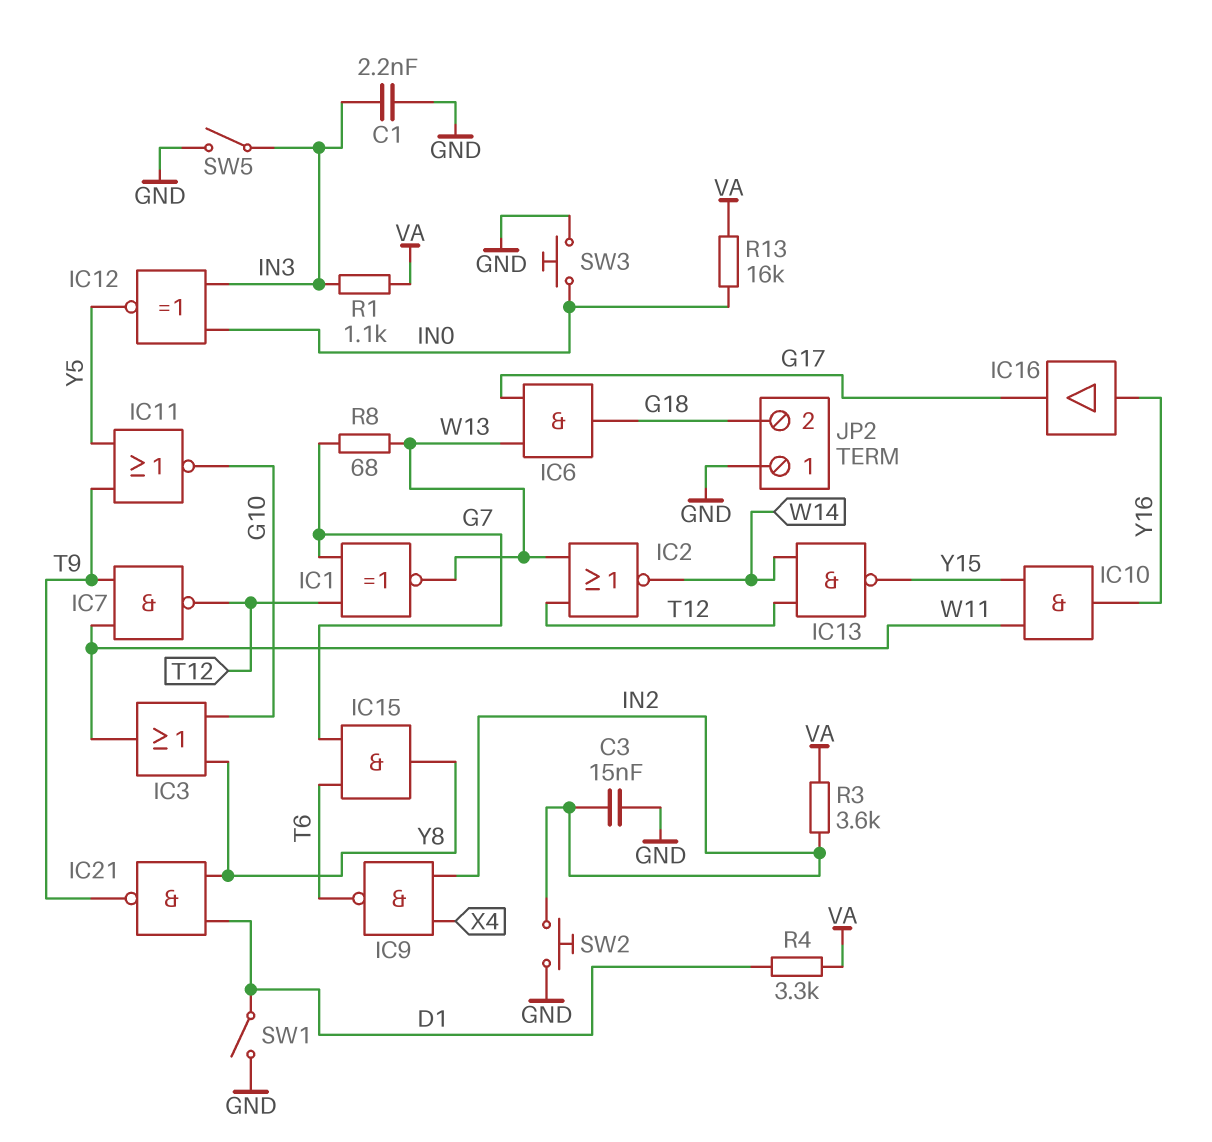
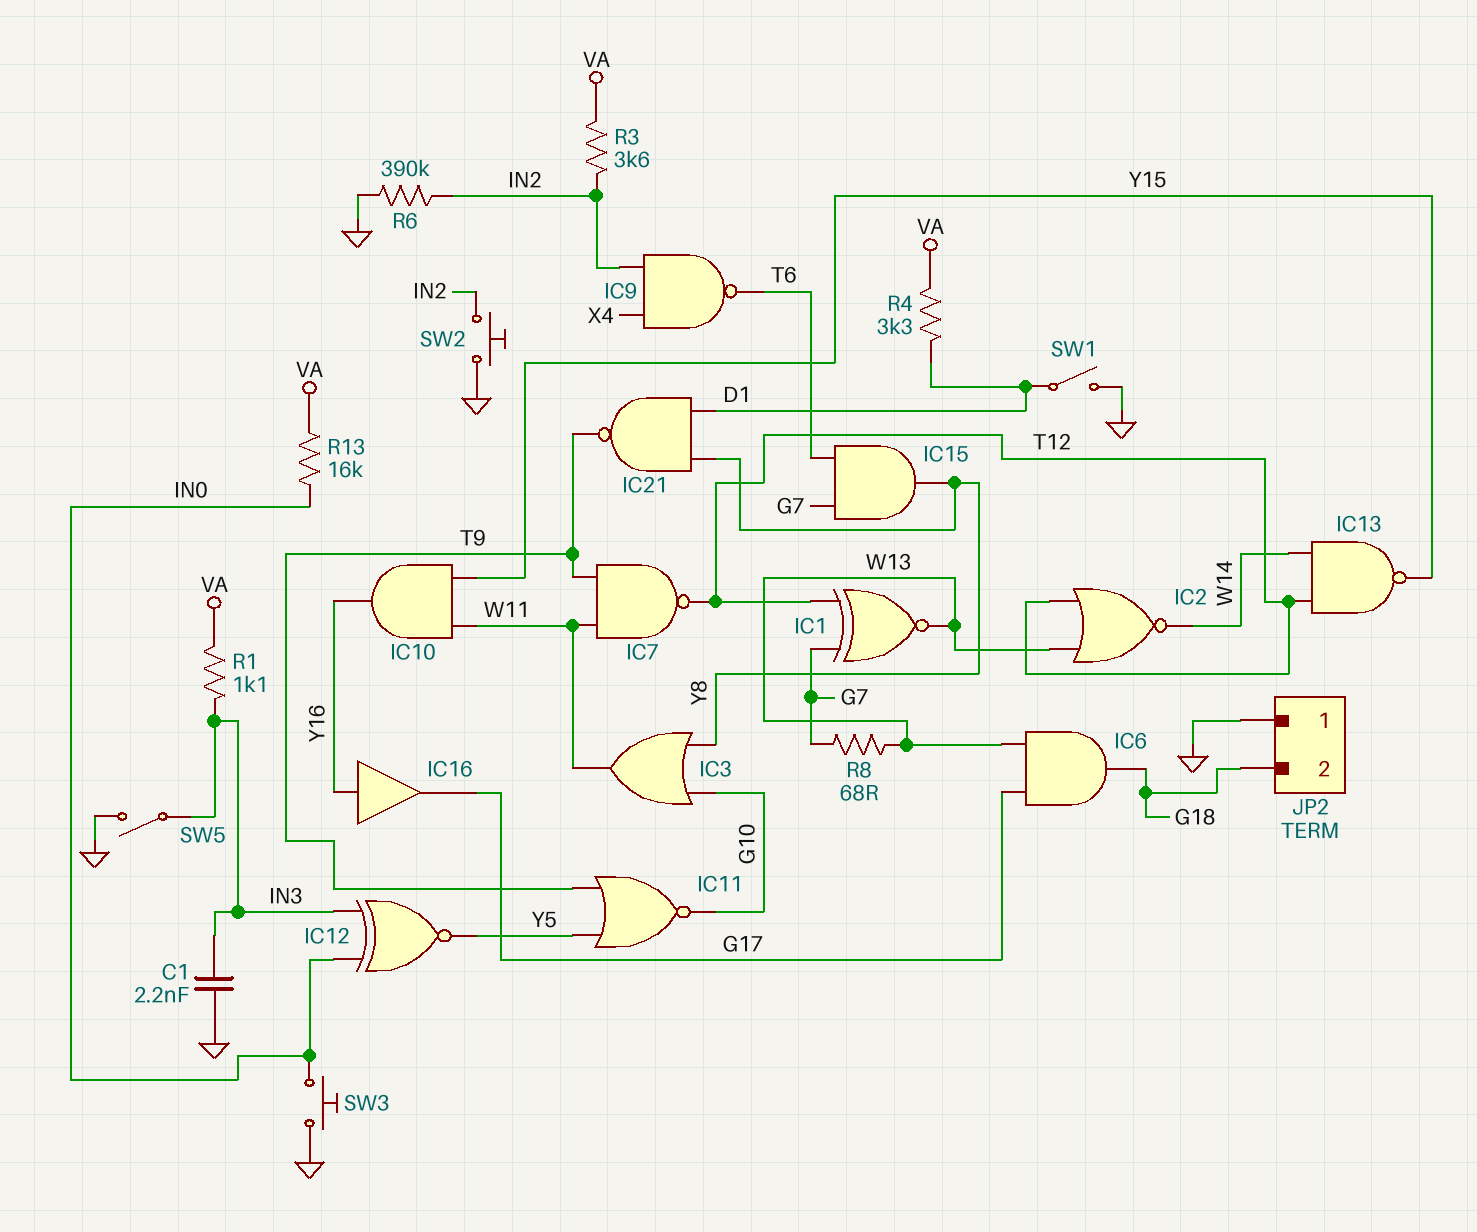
C3: 15nF (GND, IN2) -> none
R6: none -> 390k (GND, IN2)

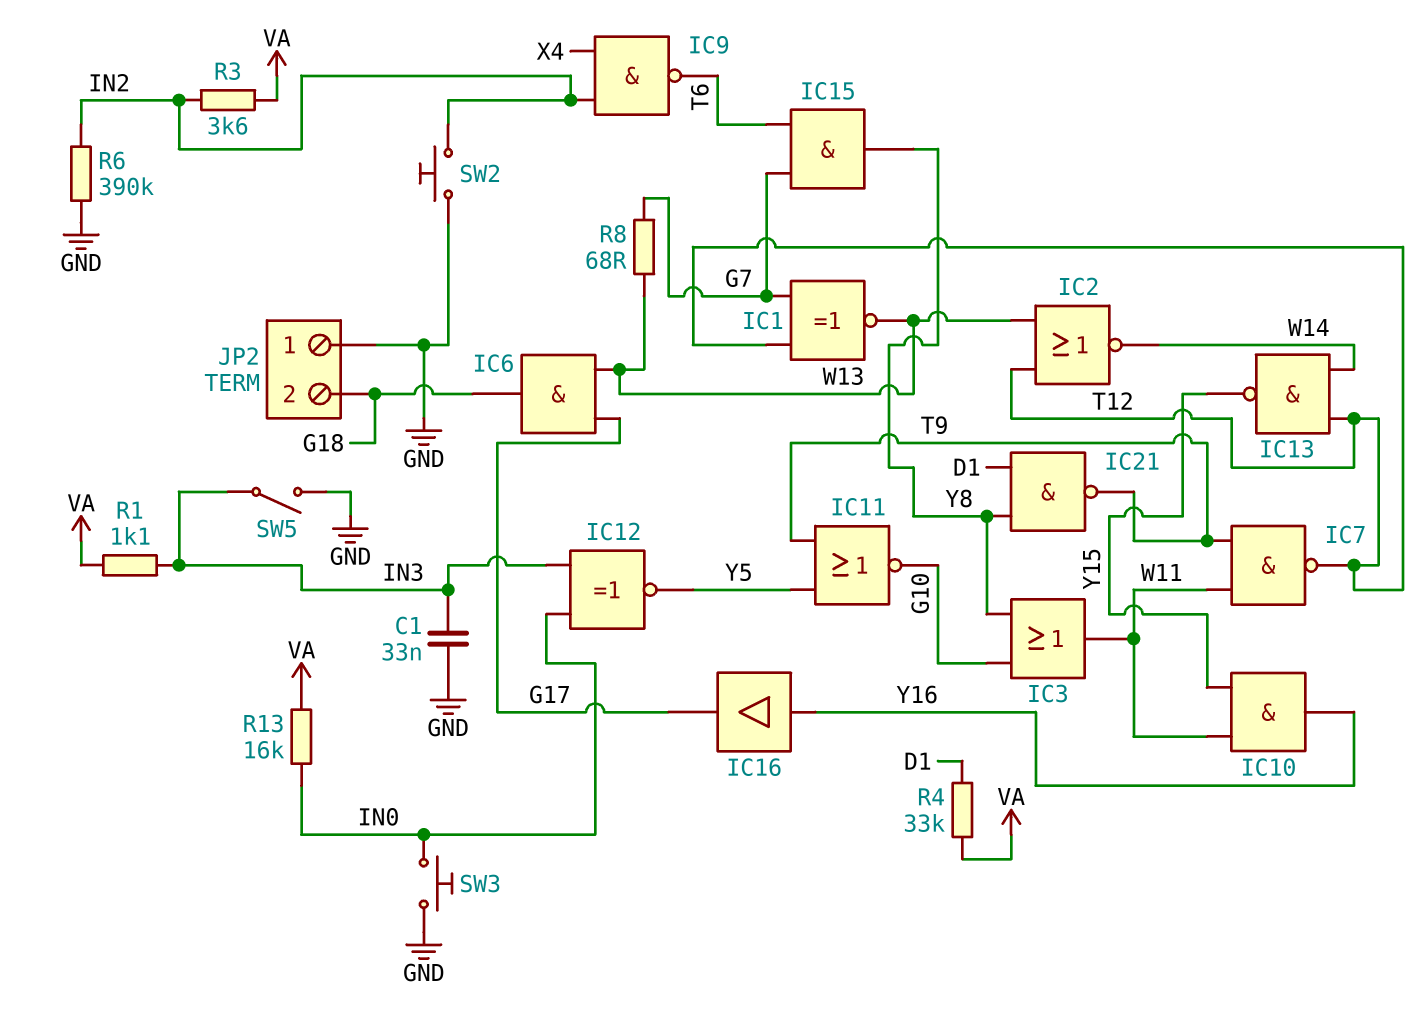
C1: 2.2nF (GND, IN3) -> 33nF (GND, IN3)
R4: 3.3k (D1, VA) -> 33k (D1, VA)
SW1: switch (D1, GND) -> none

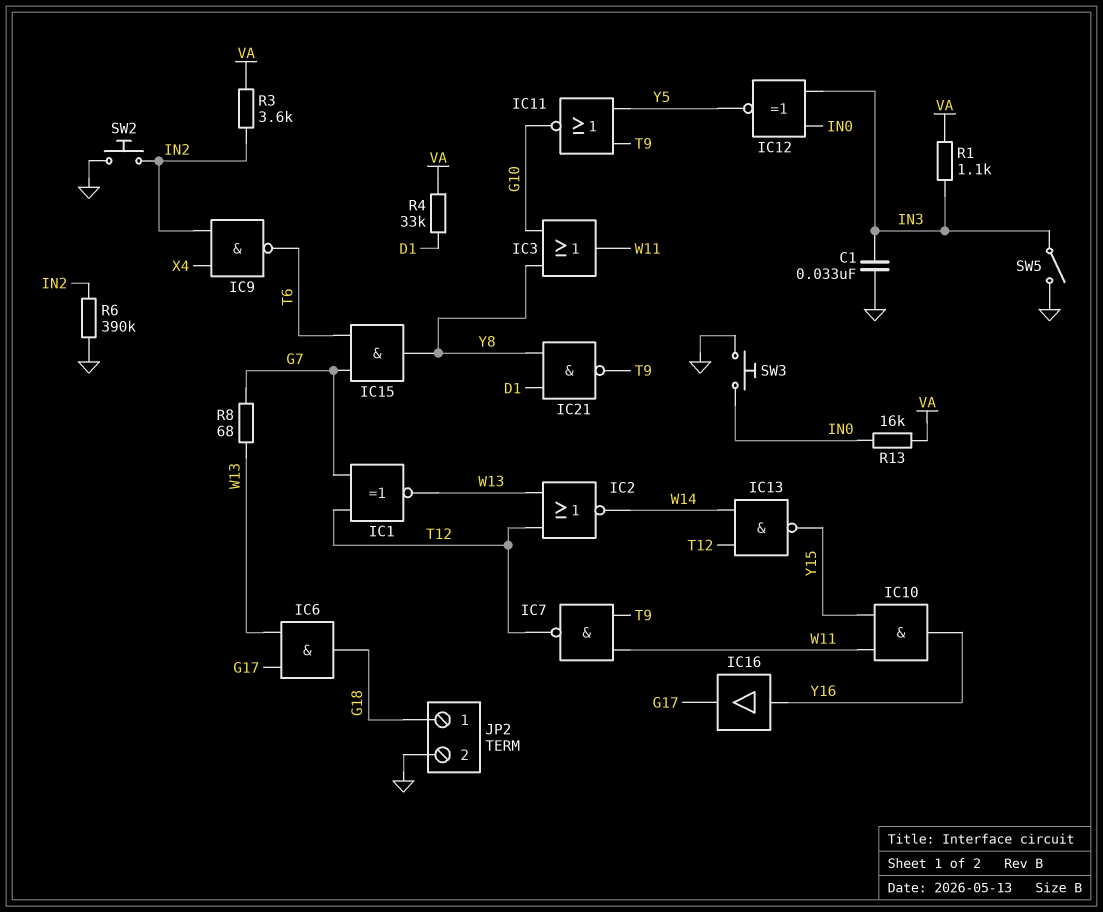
JP2 pin 1: GND -> G18
JP2 pin 2: G18 -> GND

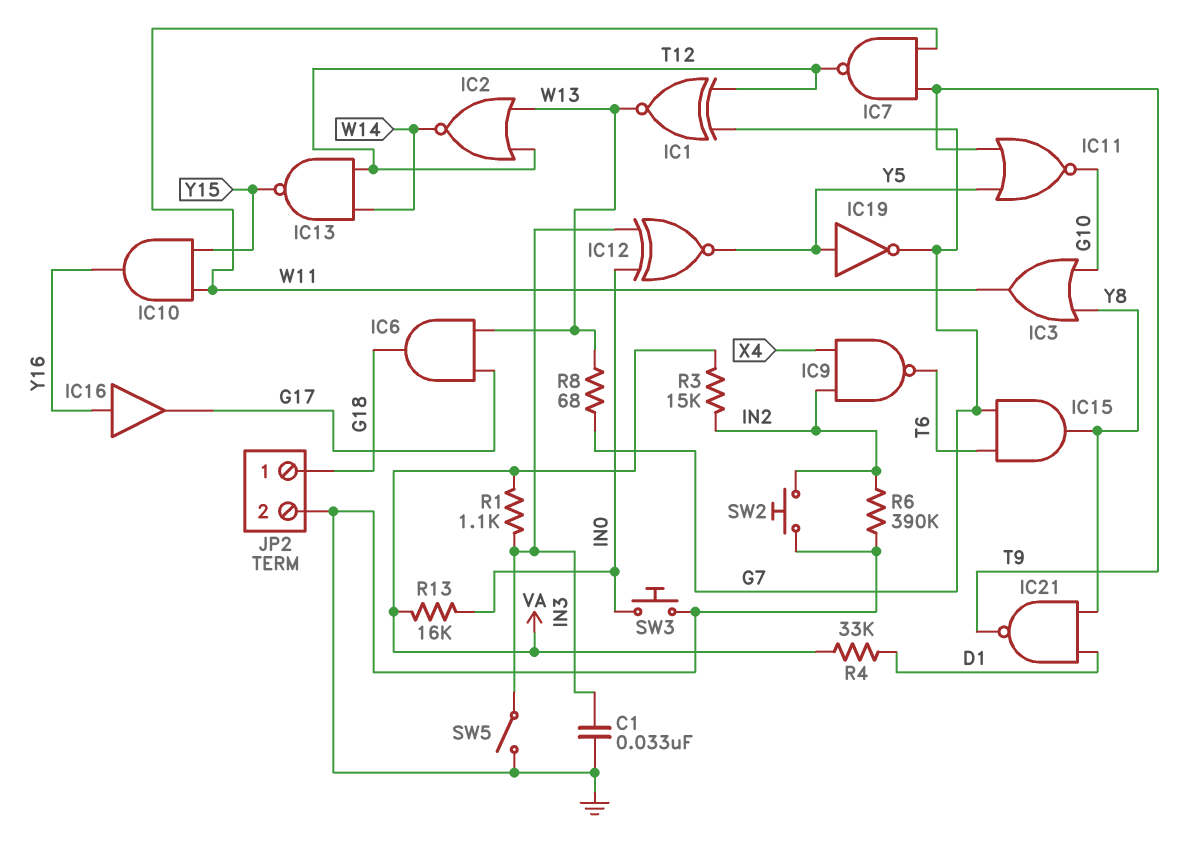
IC19: none -> NOT (in Y5, out G7)
R3: 3.6k (IN2, VA) -> 15k (IN2, VA)

